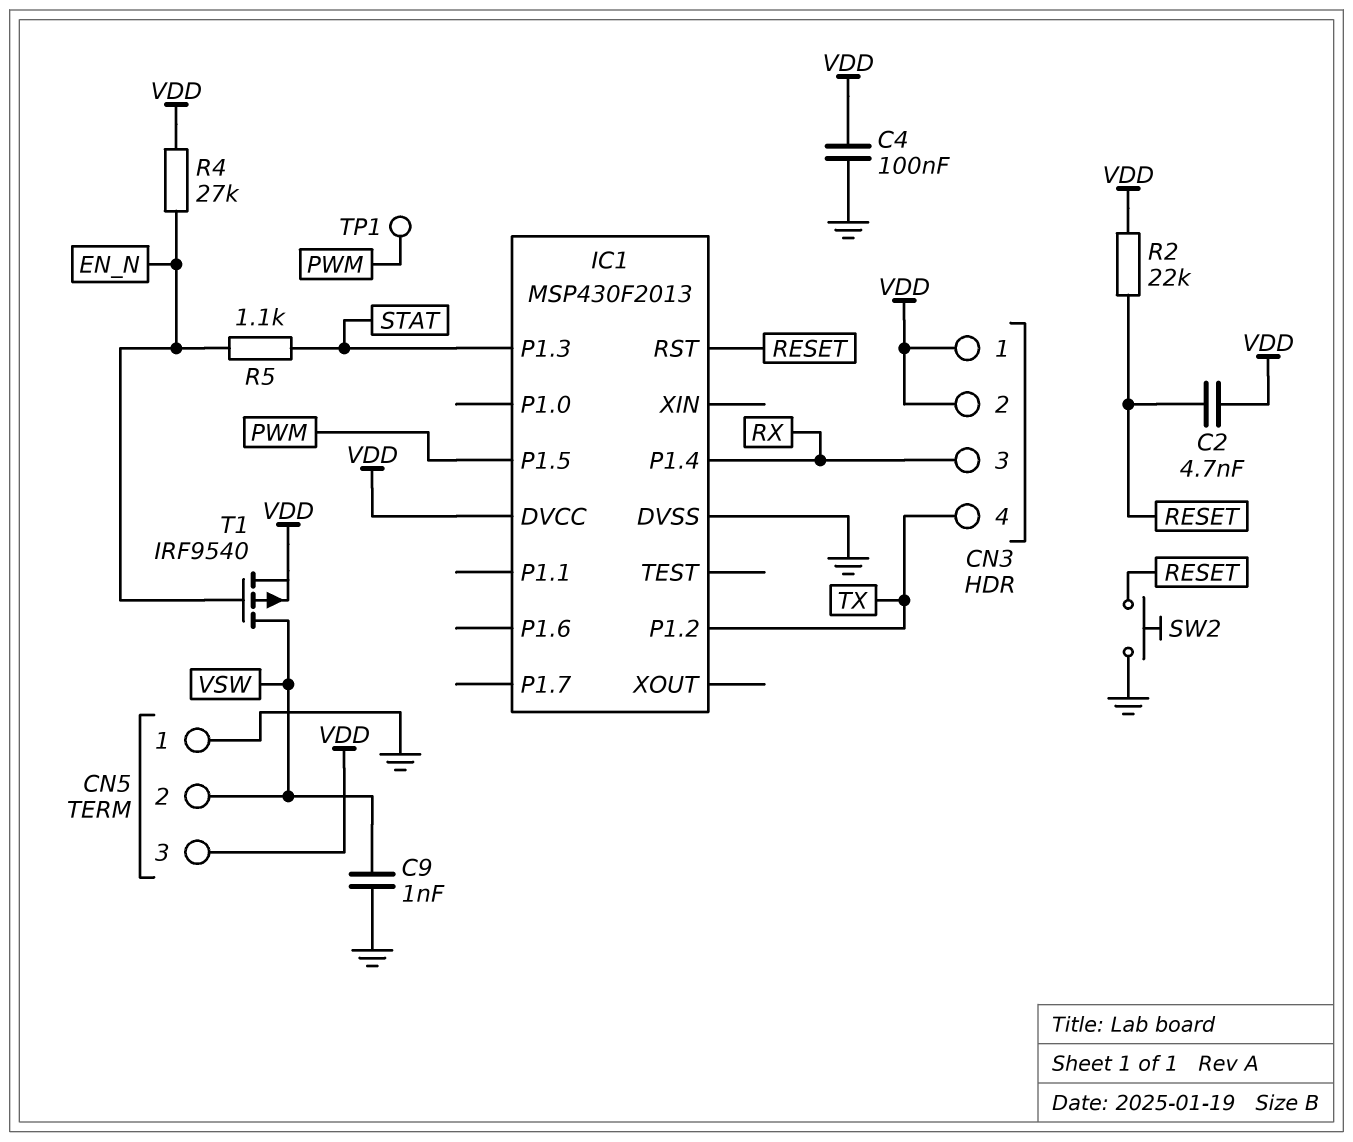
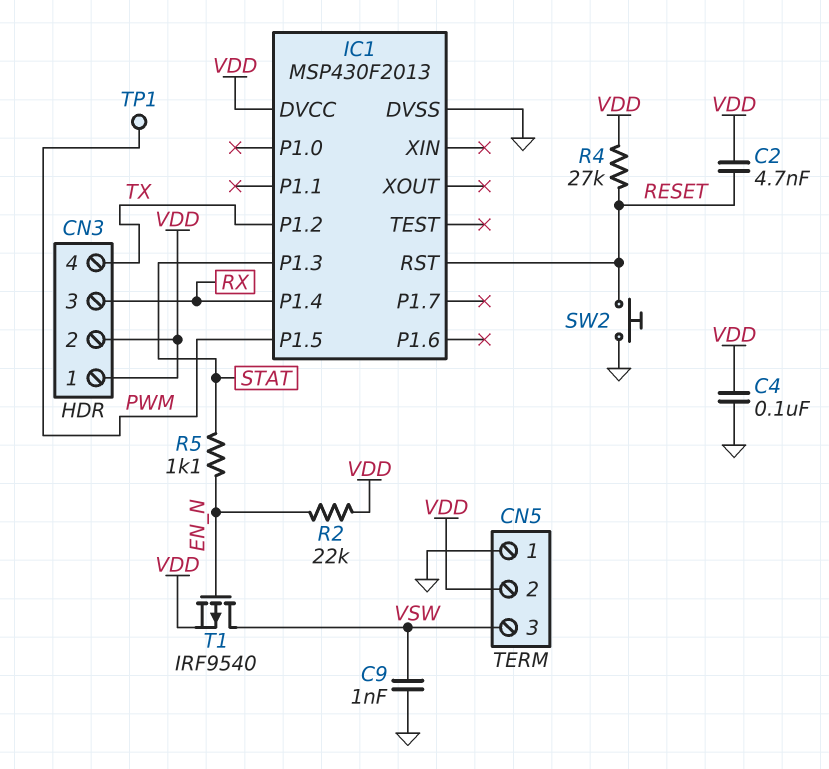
CN5 pin 2: VSW -> VDD
CN5 pin 3: VDD -> VSW
R2: 22k (RESET, VDD) -> 22k (EN_N, VDD)
R4: 27k (EN_N, VDD) -> 27k (RESET, VDD)

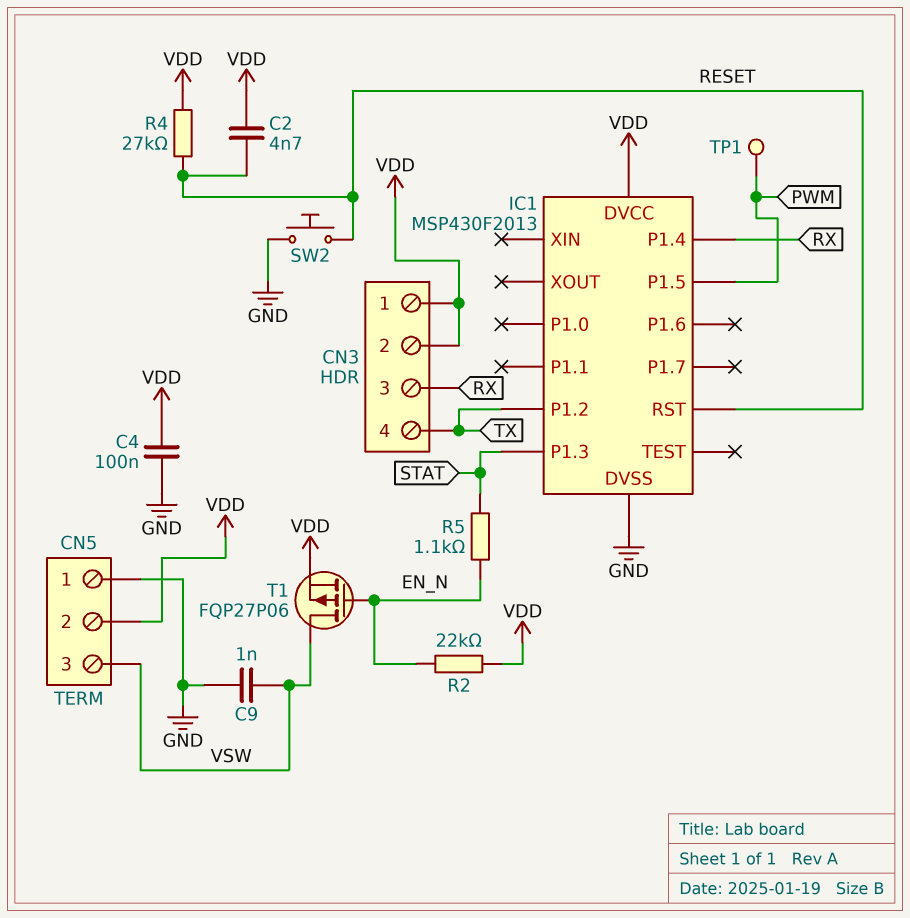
T1: PMOS IRF9540 (G EN_N, D VSW, S VDD) -> PMOS FQP27P06 (G EN_N, D VSW, S VDD)

